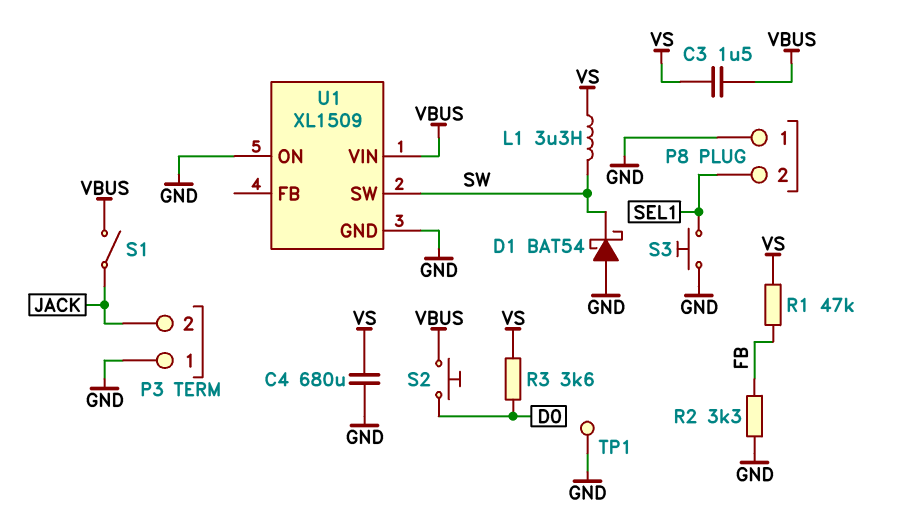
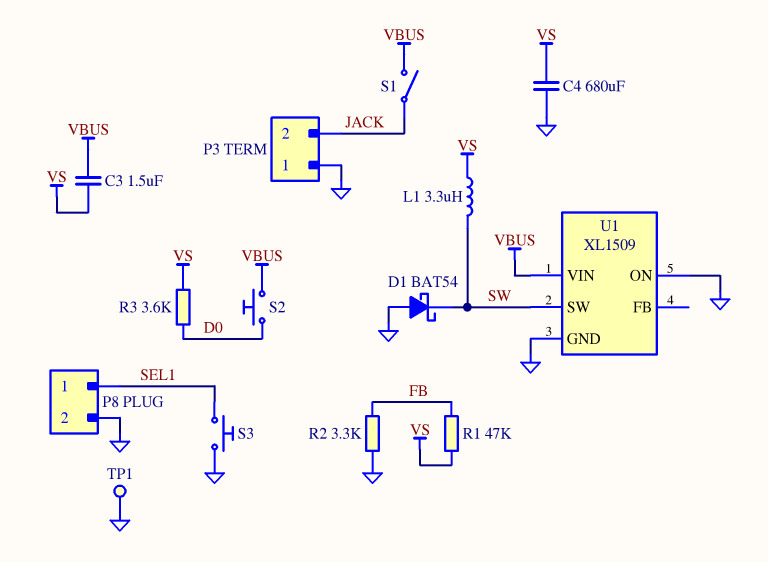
P8 pin 1: GND -> SEL1
P8 pin 2: SEL1 -> GND

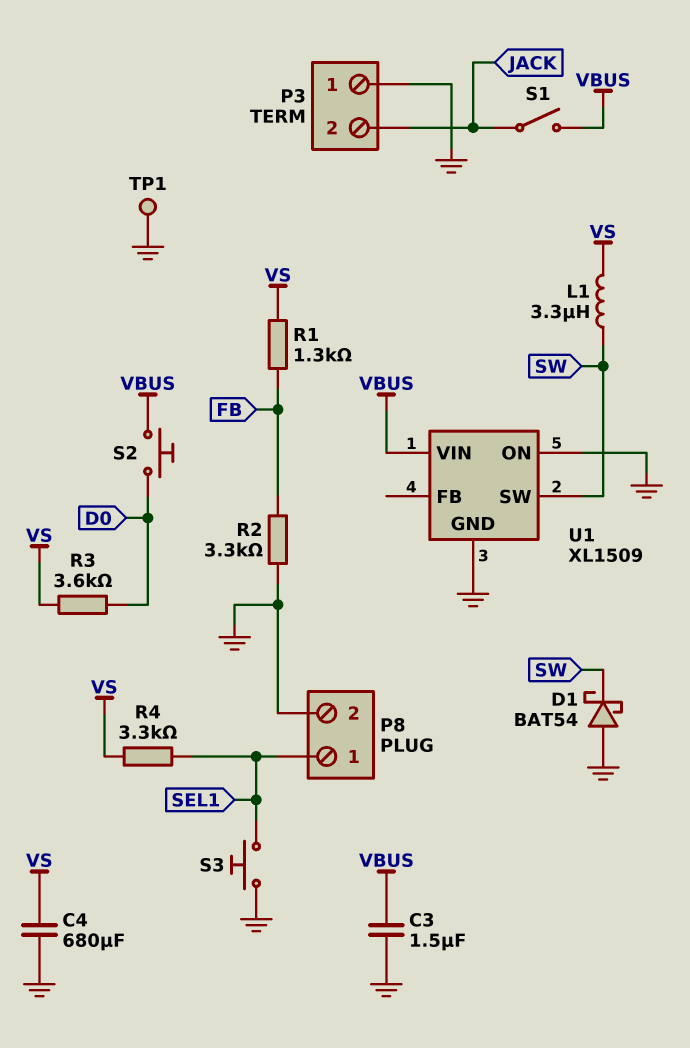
C3: 1.5uF (VBUS, VS) -> 1.5uF (GND, VBUS)
R1: 47k (FB, VS) -> 1.3k (FB, VS)
R4: none -> 3.3k (SEL1, VS)

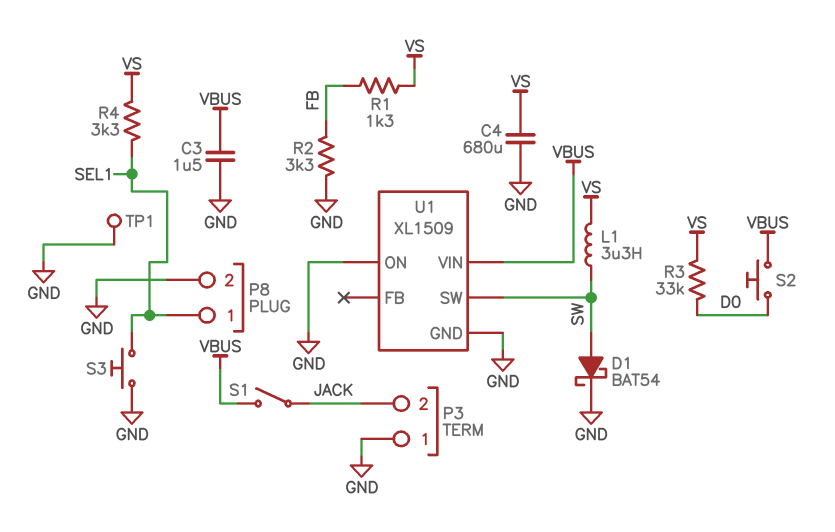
D1: schottky BAT54 (A GND, K SW) -> schottky BAT54 (A SW, K GND)
R3: 3.6k (D0, VS) -> 33k (D0, VS)

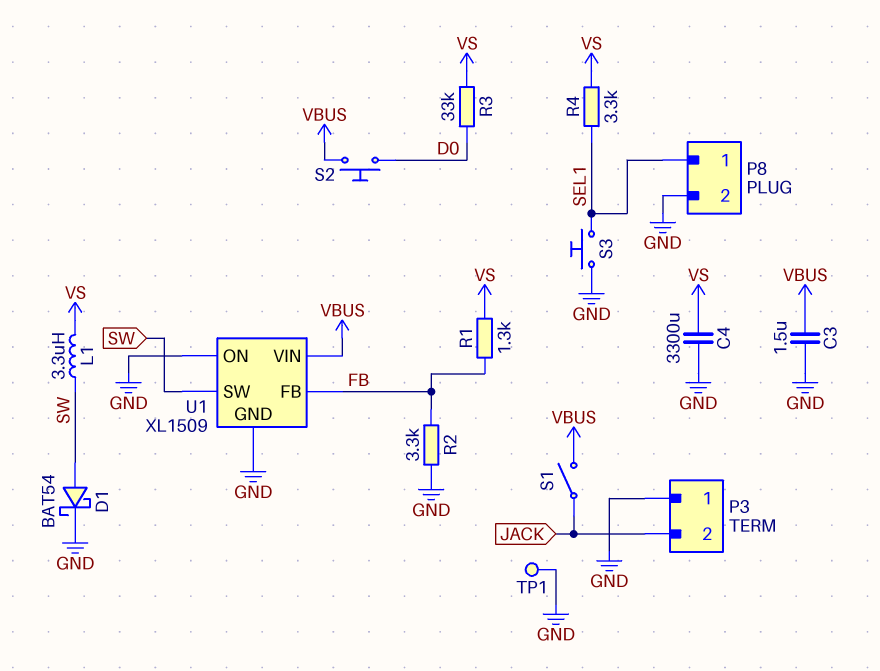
C4: 680uF (GND, VS) -> 3300uF (GND, VS)
U1 pin FB: none -> FB

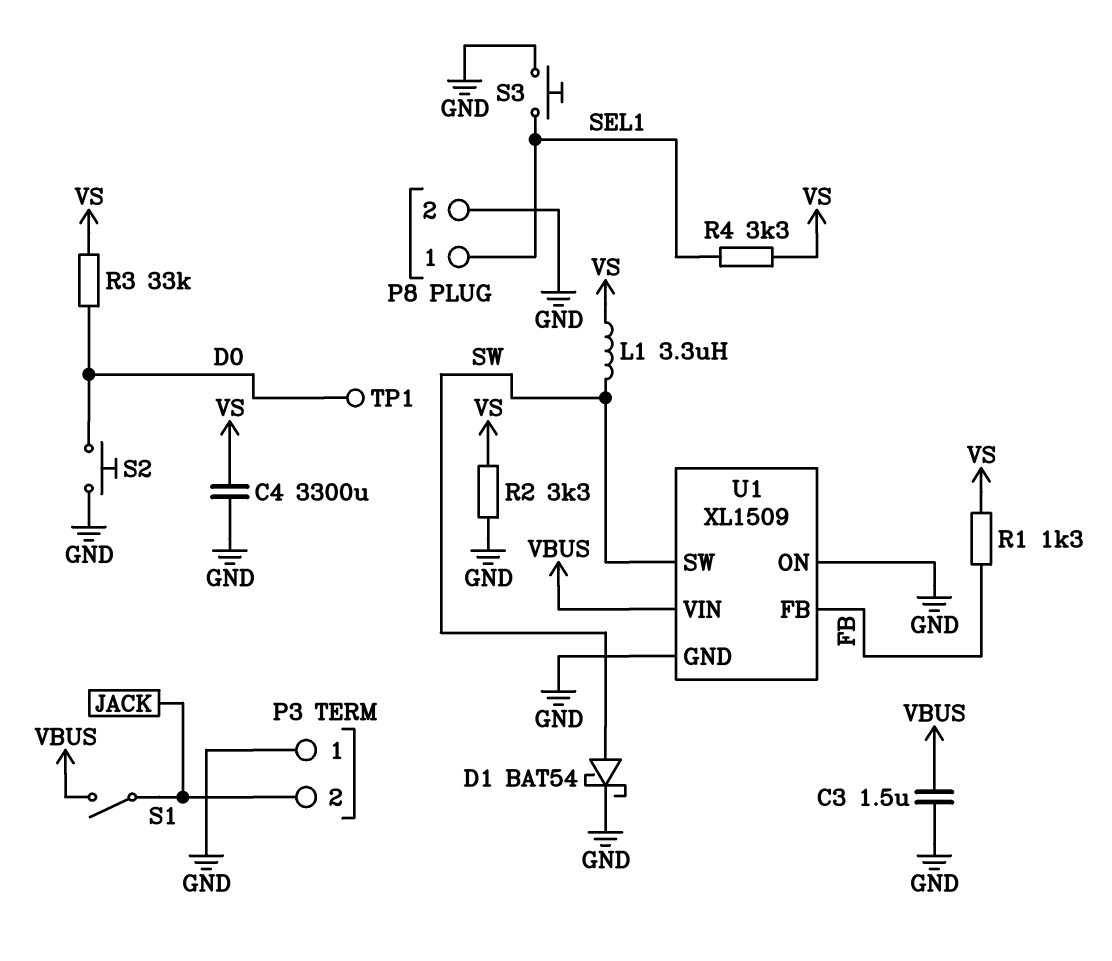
R2: 3.3k (FB, GND) -> 3.3k (GND, VS)
S2: button (D0, VBUS) -> button (D0, GND)
TP1: test point (GND) -> test point (D0)

